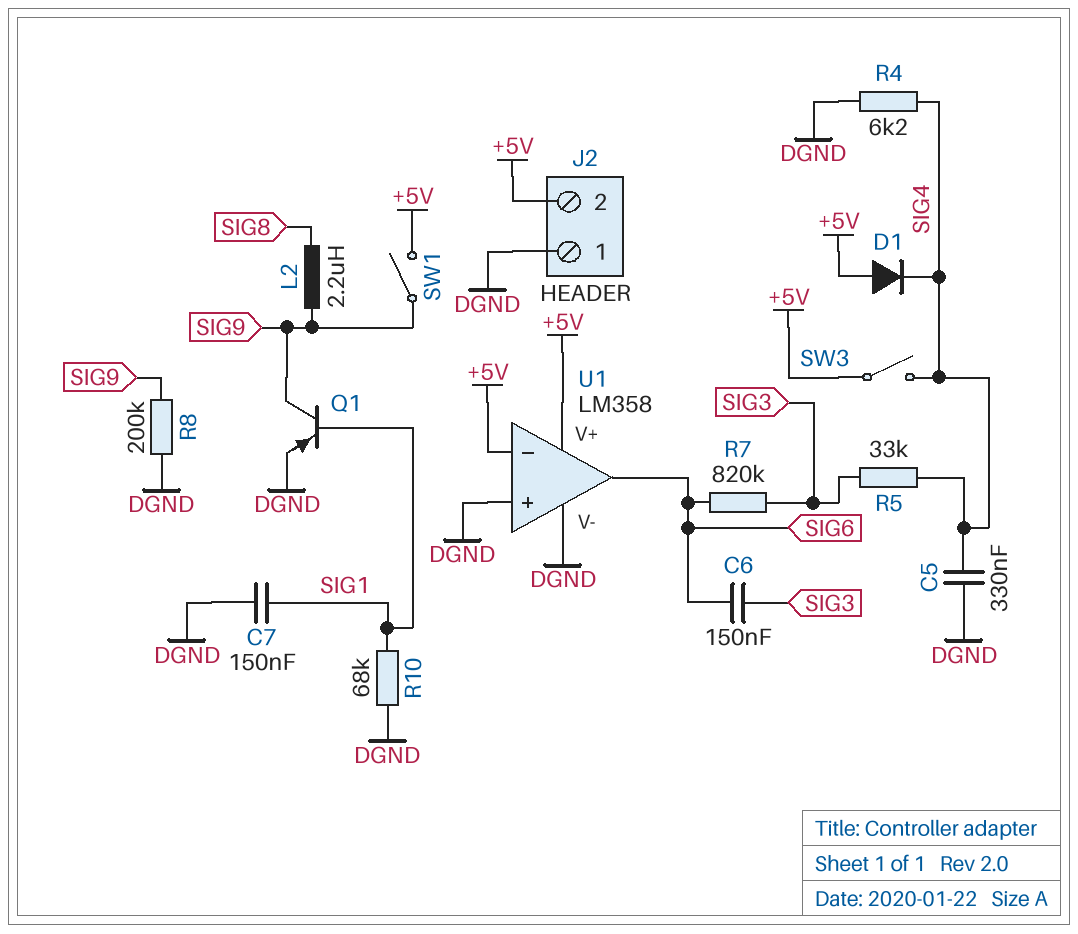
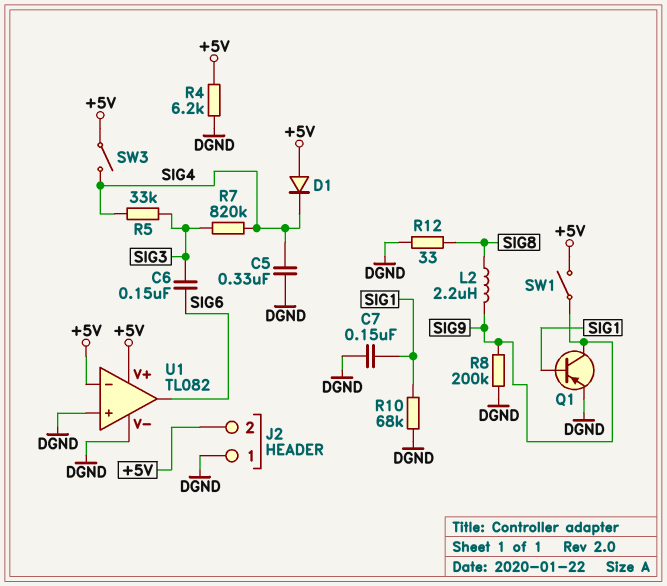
R4: 6.2k (DGND, SIG4) -> 6.2k (+5V, DGND)
R7: 820k (SIG3, SIG6) -> 820k (SIG3, SIG4)
R12: none -> 33 (DGND, SIG8)
U1: LM358 -> TL082

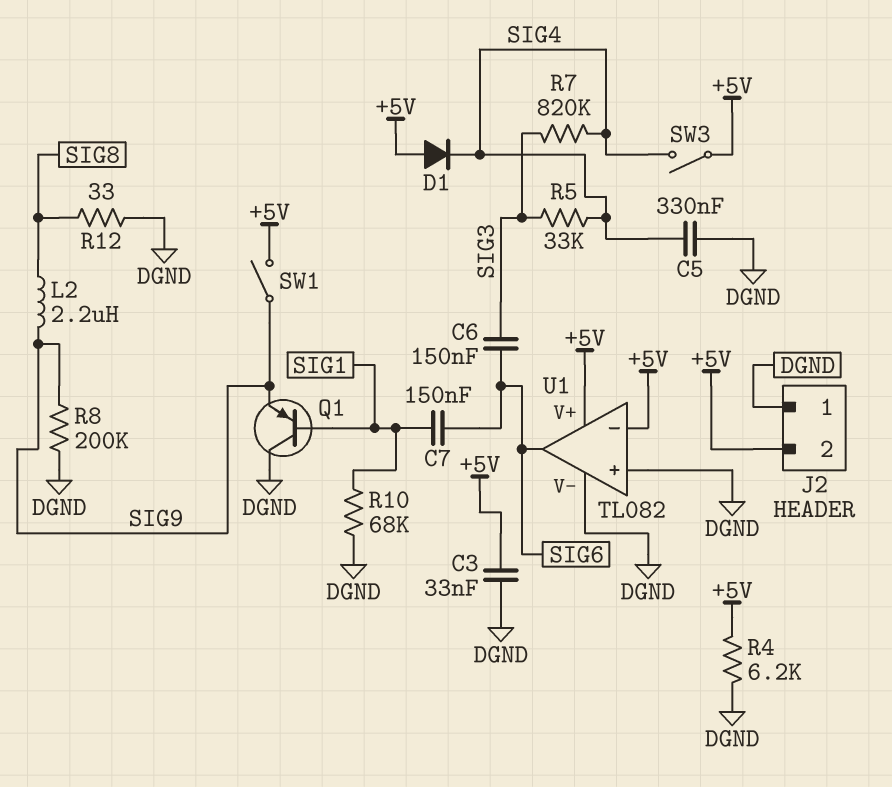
C3: none -> 33nF (+5V, DGND)
C7: 150nF (DGND, SIG1) -> 150nF (SIG1, SIG6)
Q1: PNP (B SIG1, C SIG9, E DGND) -> PNP (B SIG1, C DGND, E SIG9)

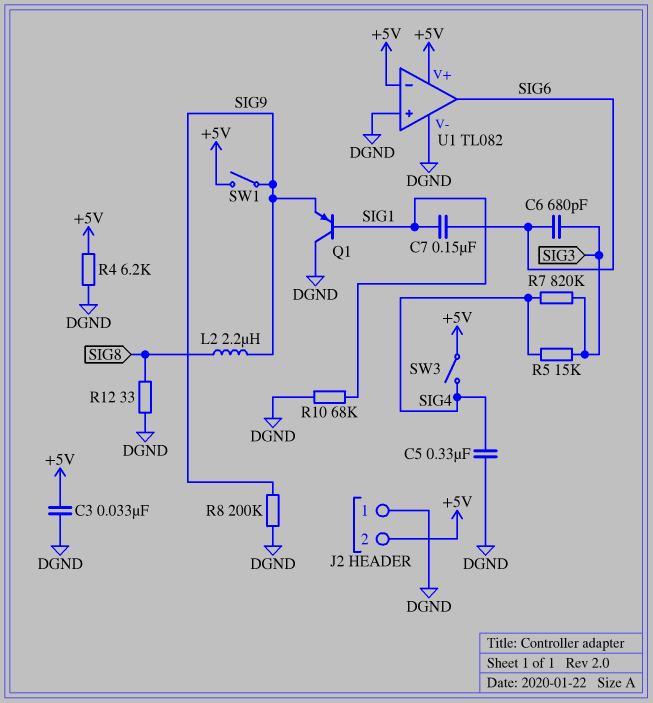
C6: 150nF (SIG3, SIG6) -> 680pF (SIG3, SIG6)
D1: diode (A +5V, K SIG4) -> none
R5: 33k (SIG3, SIG4) -> 15k (SIG3, SIG4)

